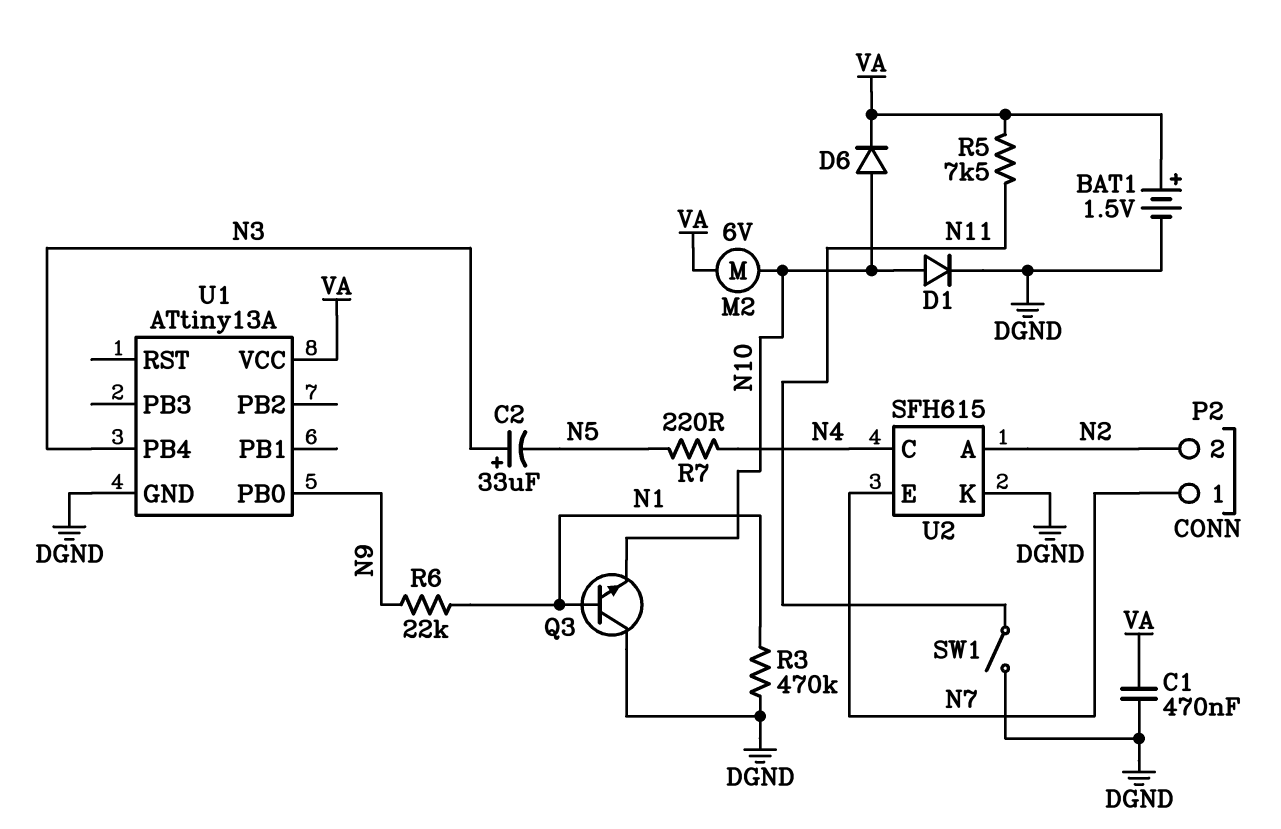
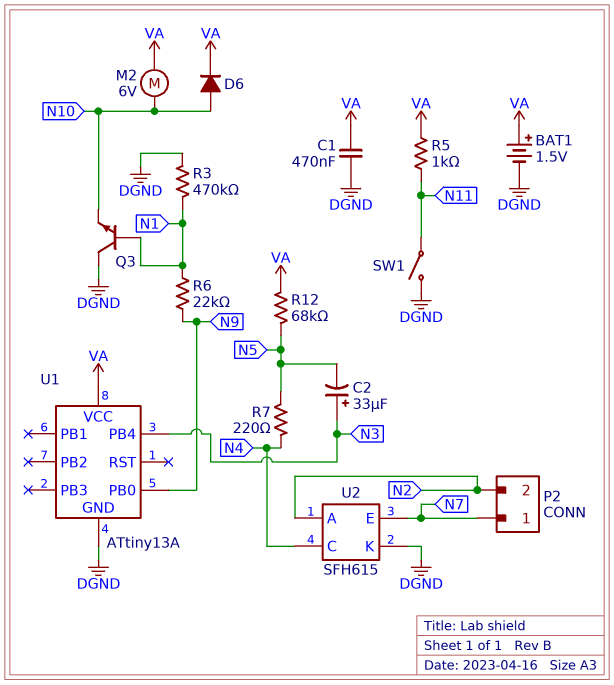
D1: diode (A N10, K DGND) -> none
R5: 7.5k (N11, VA) -> 1k (N11, VA)
R12: none -> 68k (N5, VA)

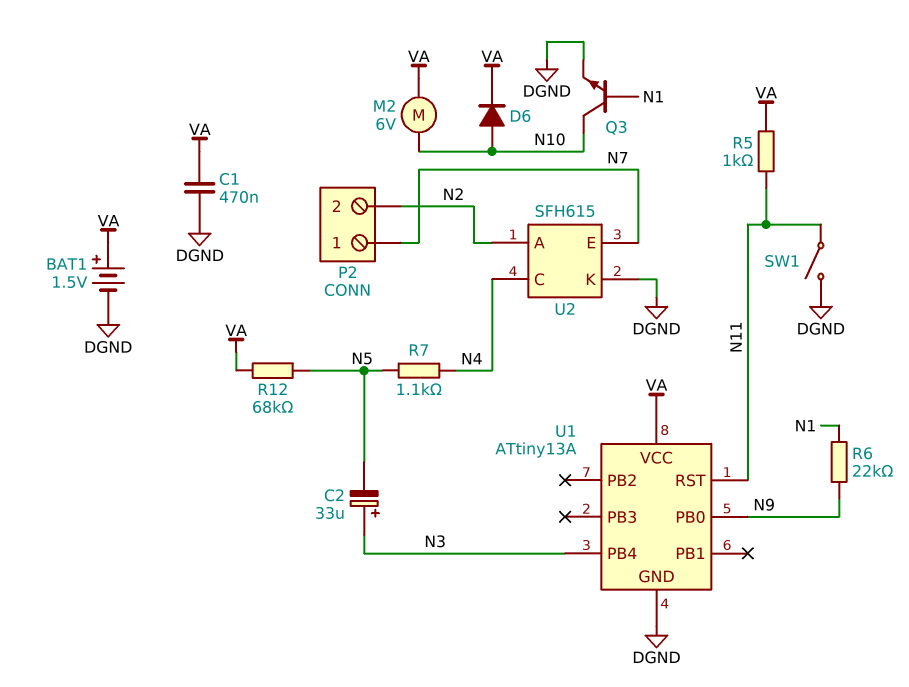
Q3: NPN (B N1, C DGND, E N10) -> NPN (B N1, C N10, E DGND)
R3: 470k (DGND, N1) -> none
R7: 220 (N4, N5) -> 1.1k (N4, N5)
U1 pin RST: none -> N11

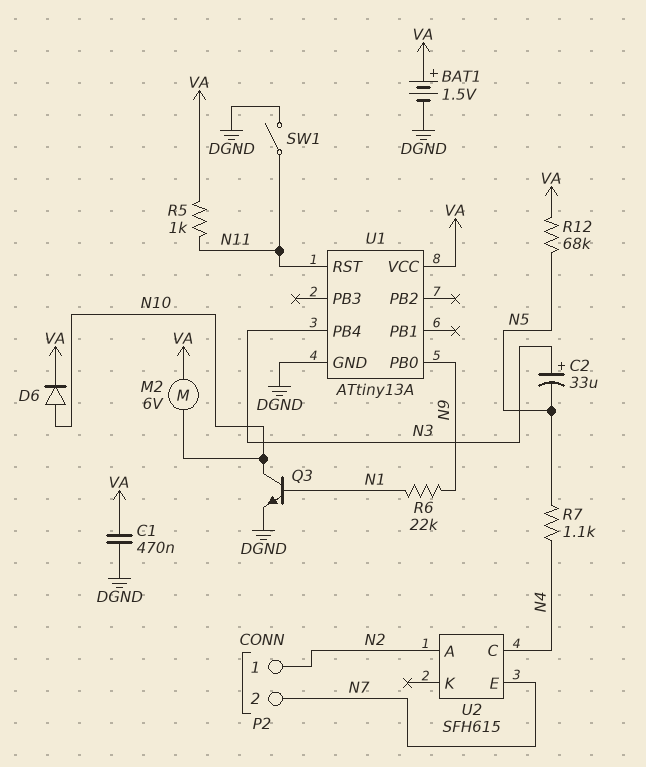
P2 pin 1: N7 -> N2
P2 pin 2: N2 -> N7
U2 pin K: DGND -> none

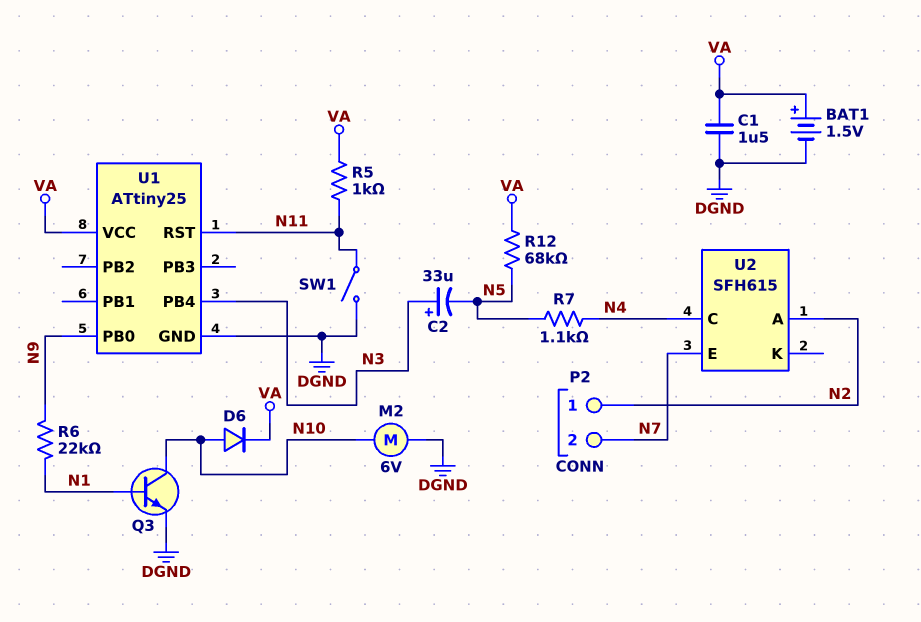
C1: 470nF (DGND, VA) -> 1.5uF (DGND, VA)
M2: motor 6V (N10, VA) -> motor 6V (DGND, N10)
U1: ATtiny13A -> ATtiny25

